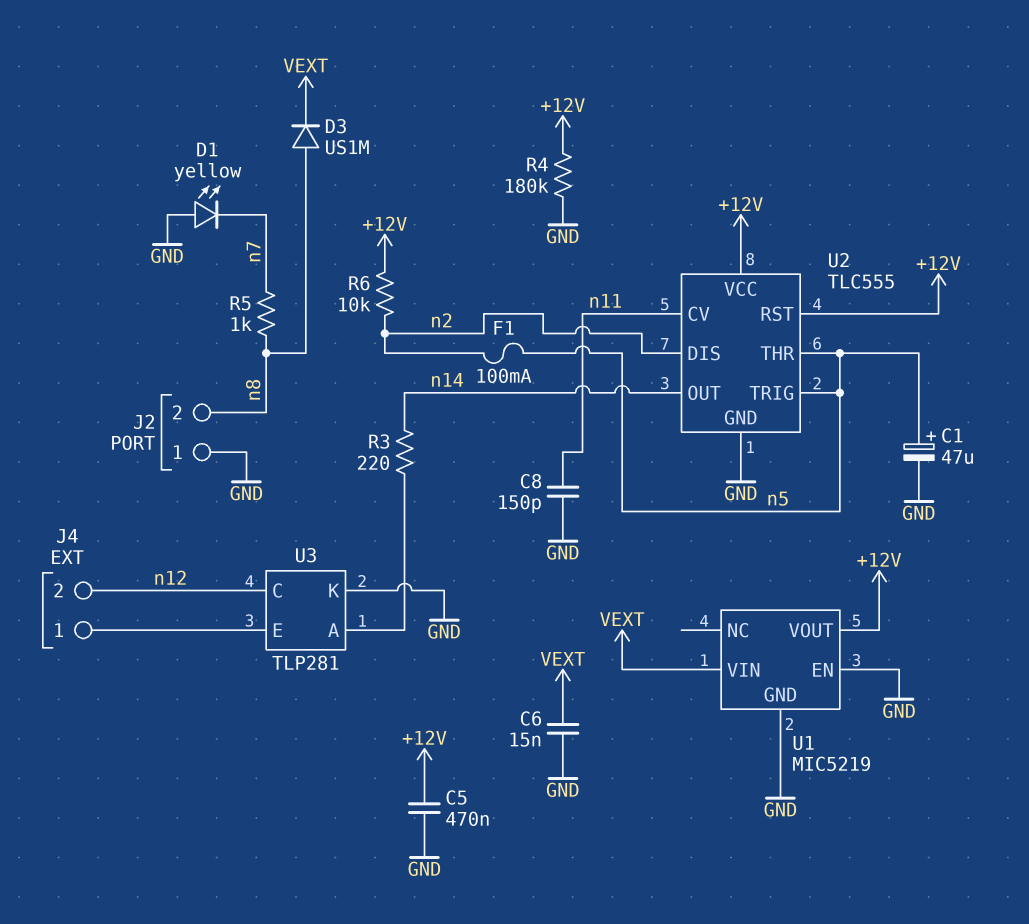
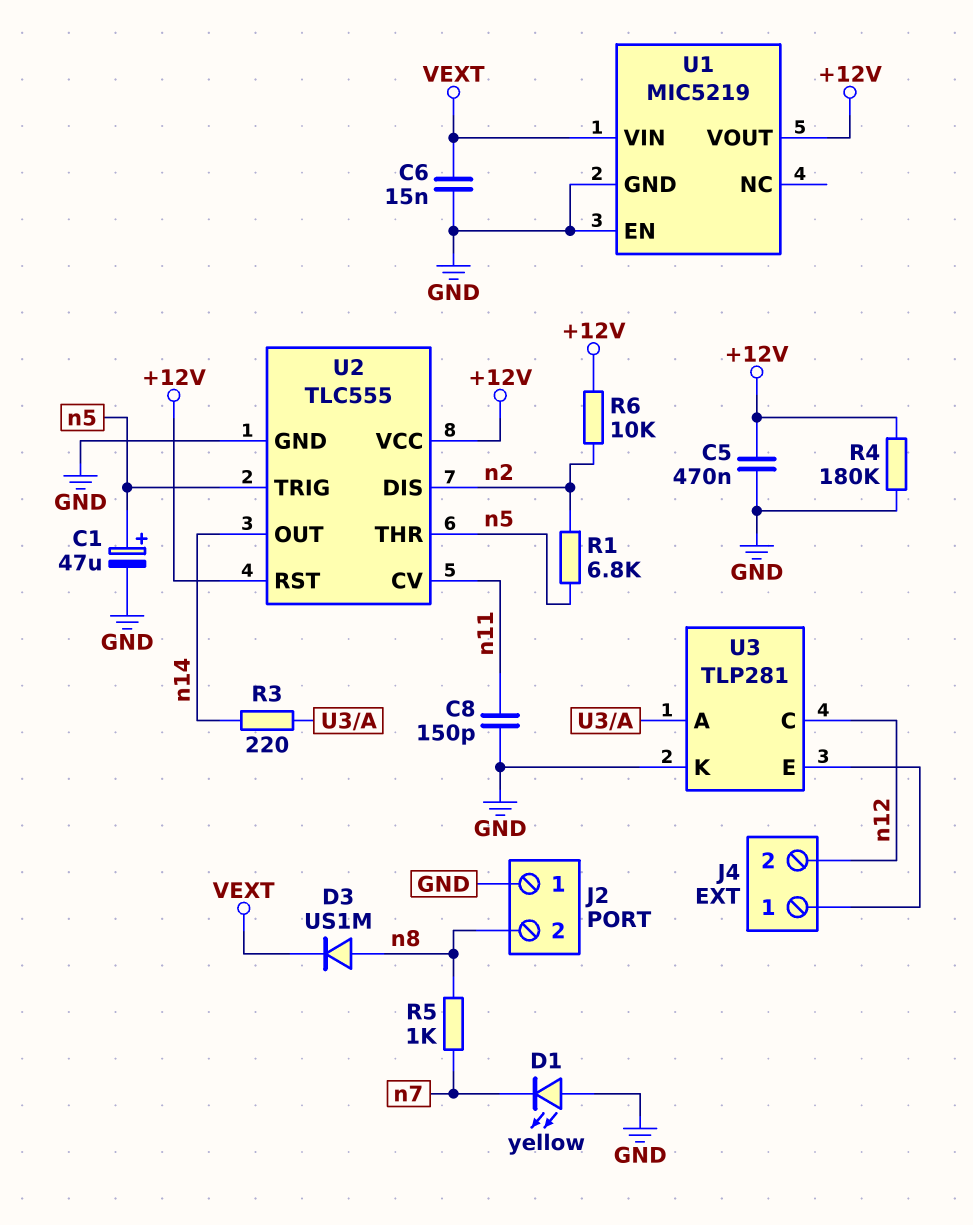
F1: 100mA (n2, n5) -> none
R1: none -> 6.8k (n2, n5)

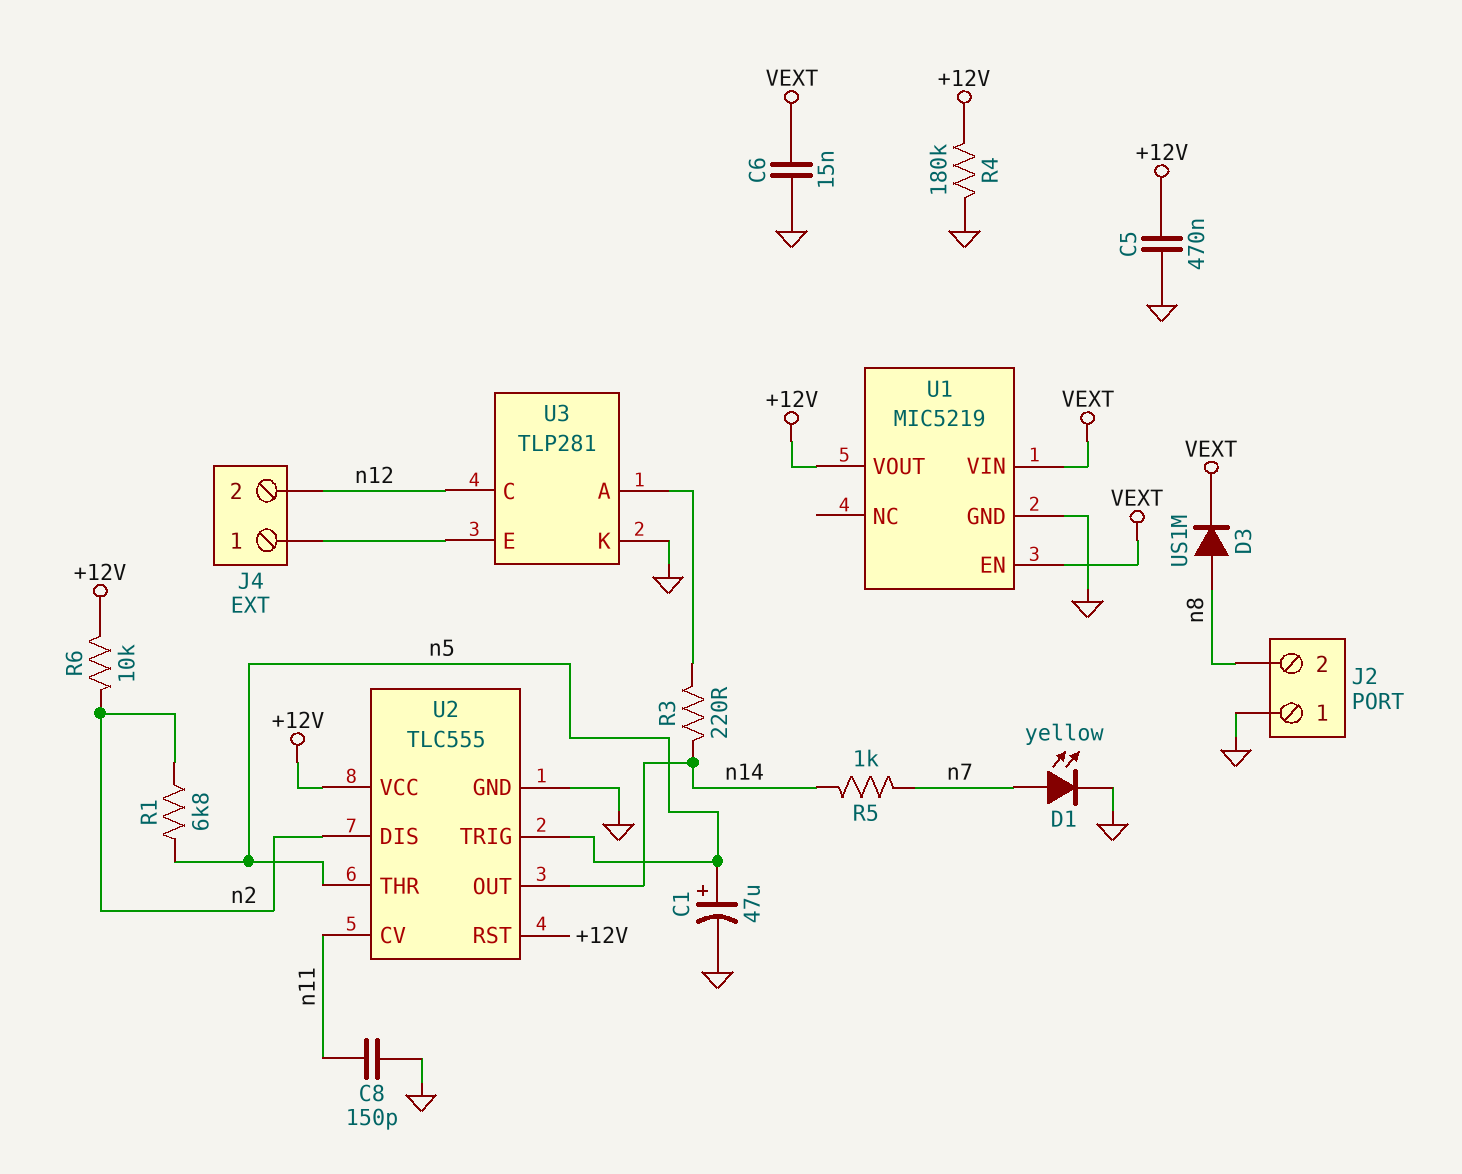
D1: LED yellow (A GND, K n7) -> LED yellow (A n7, K GND)
R5: 1k (n7, n8) -> 1k (n7, n14)
U1 pin EN: GND -> VEXT

